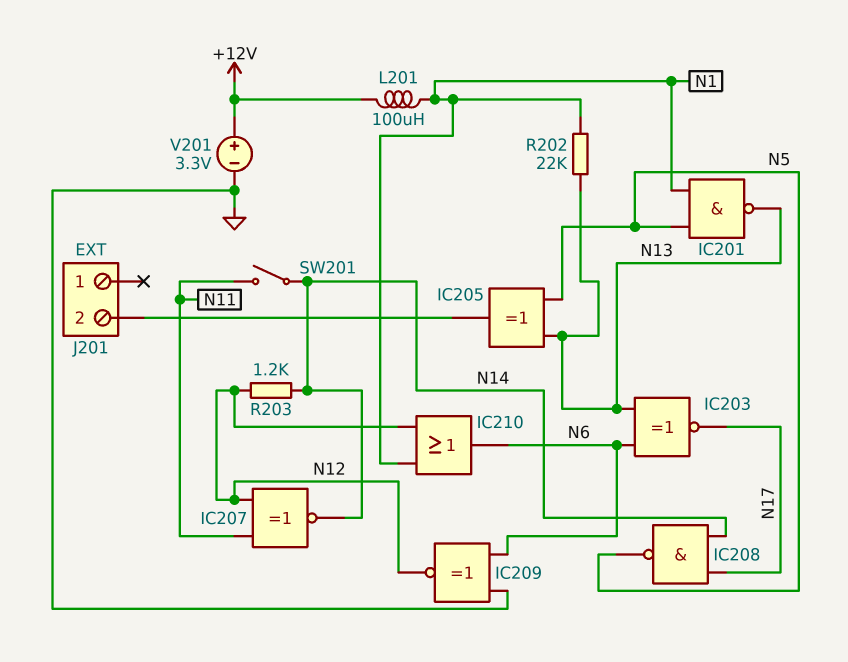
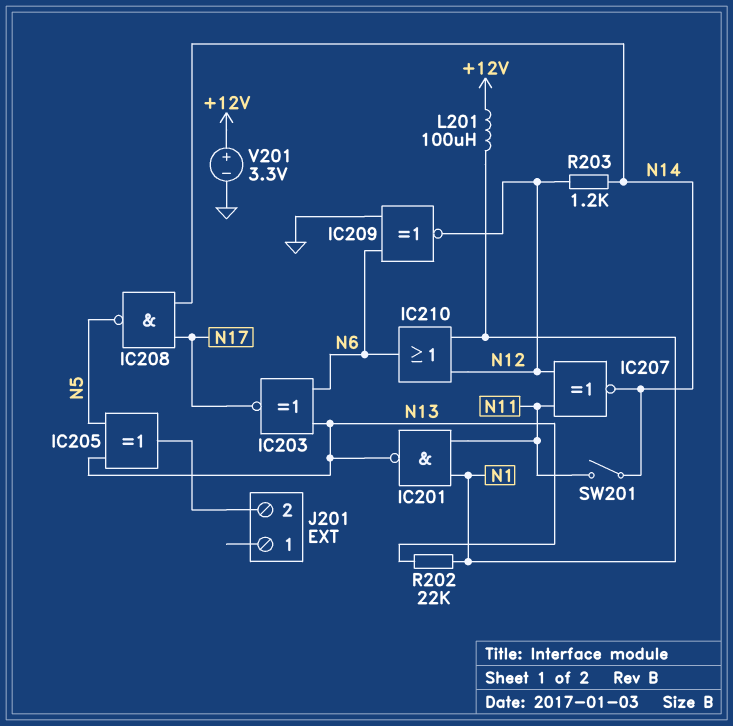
IC201: NAND (in N1, in N5, out N13) -> NAND (in N1, in N11, out N13)

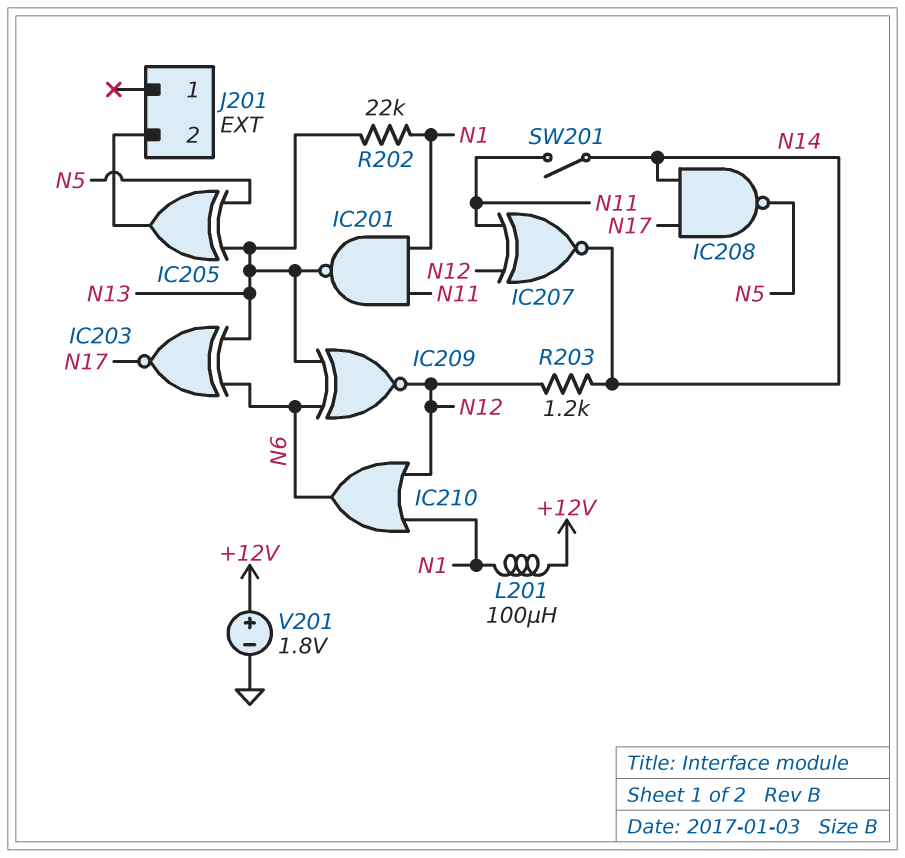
IC209: XNOR (in GND, in N6, out N12) -> XNOR (in N6, in N13, out N12)
V201: 3.3V (plus +12V, minus GND) -> 1.8V (plus +12V, minus GND)

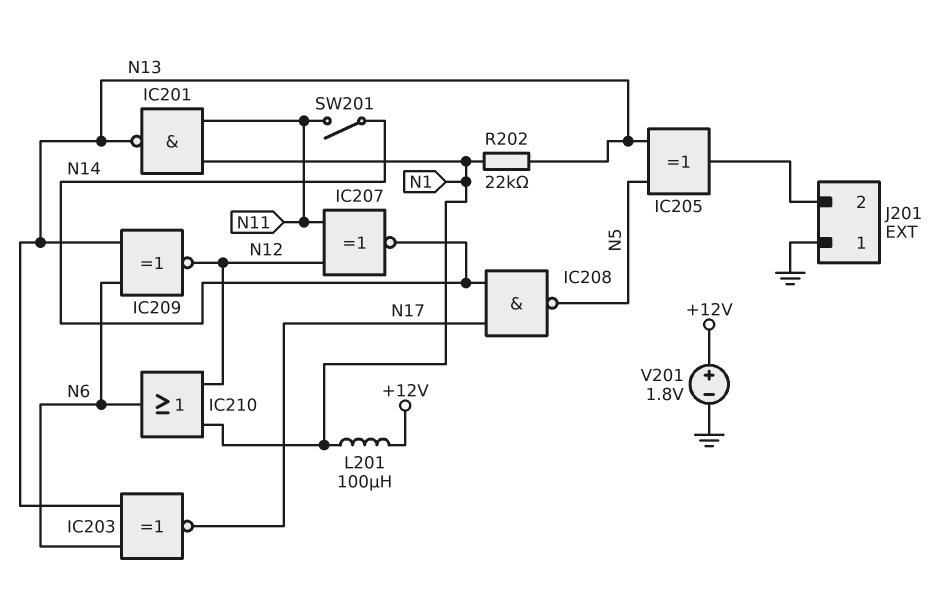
J201 pin 1: none -> GND
R203: 1.2k (N12, N14) -> none

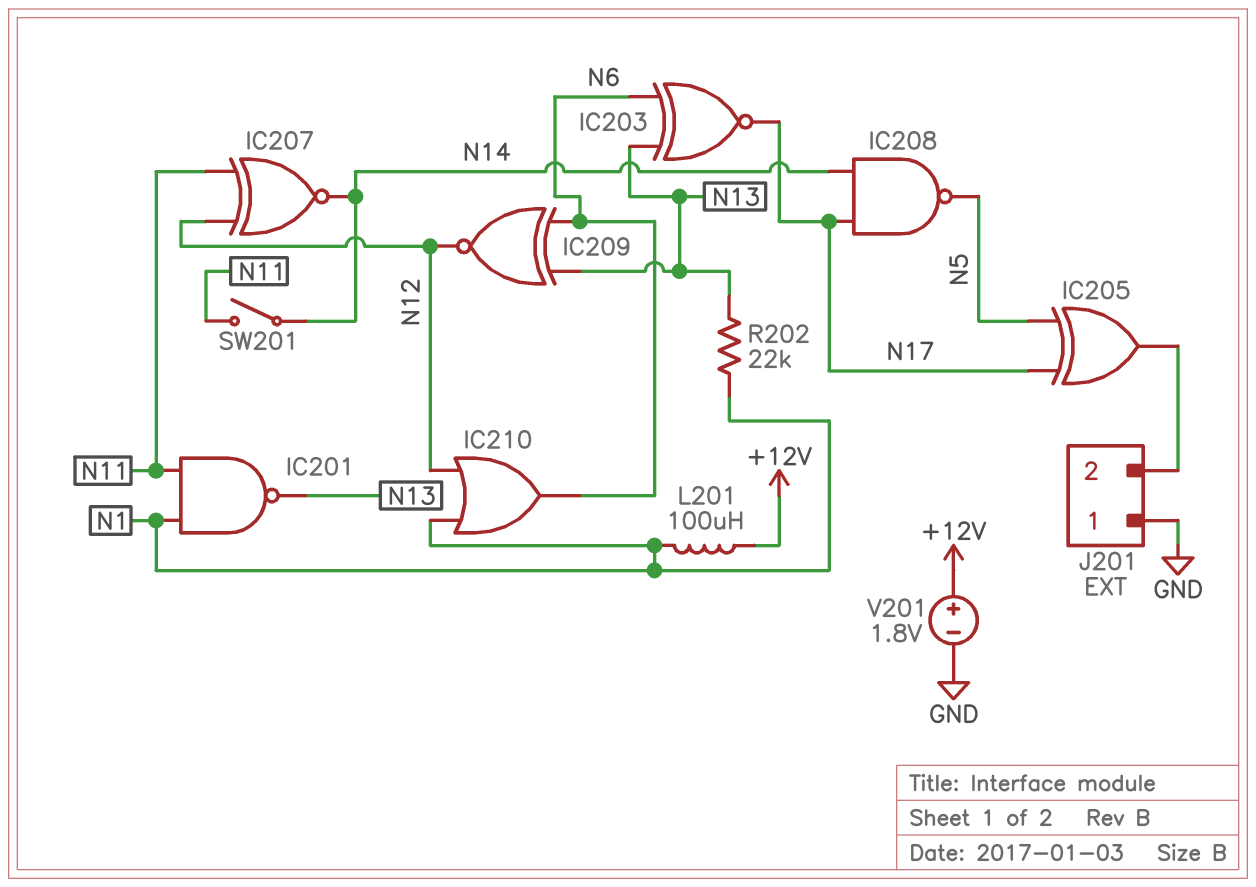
IC205: XOR (in N5, in N13, out J201/2) -> XOR (in N5, in N17, out J201/2)

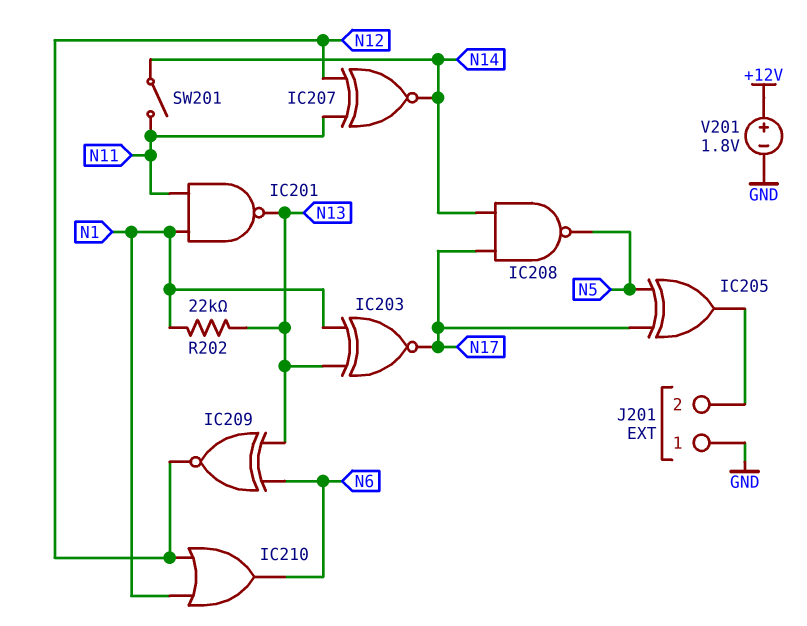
IC203: XNOR (in N6, in N13, out N17) -> XNOR (in N1, in N13, out N17)
L201: 100uH (+12V, N1) -> none

